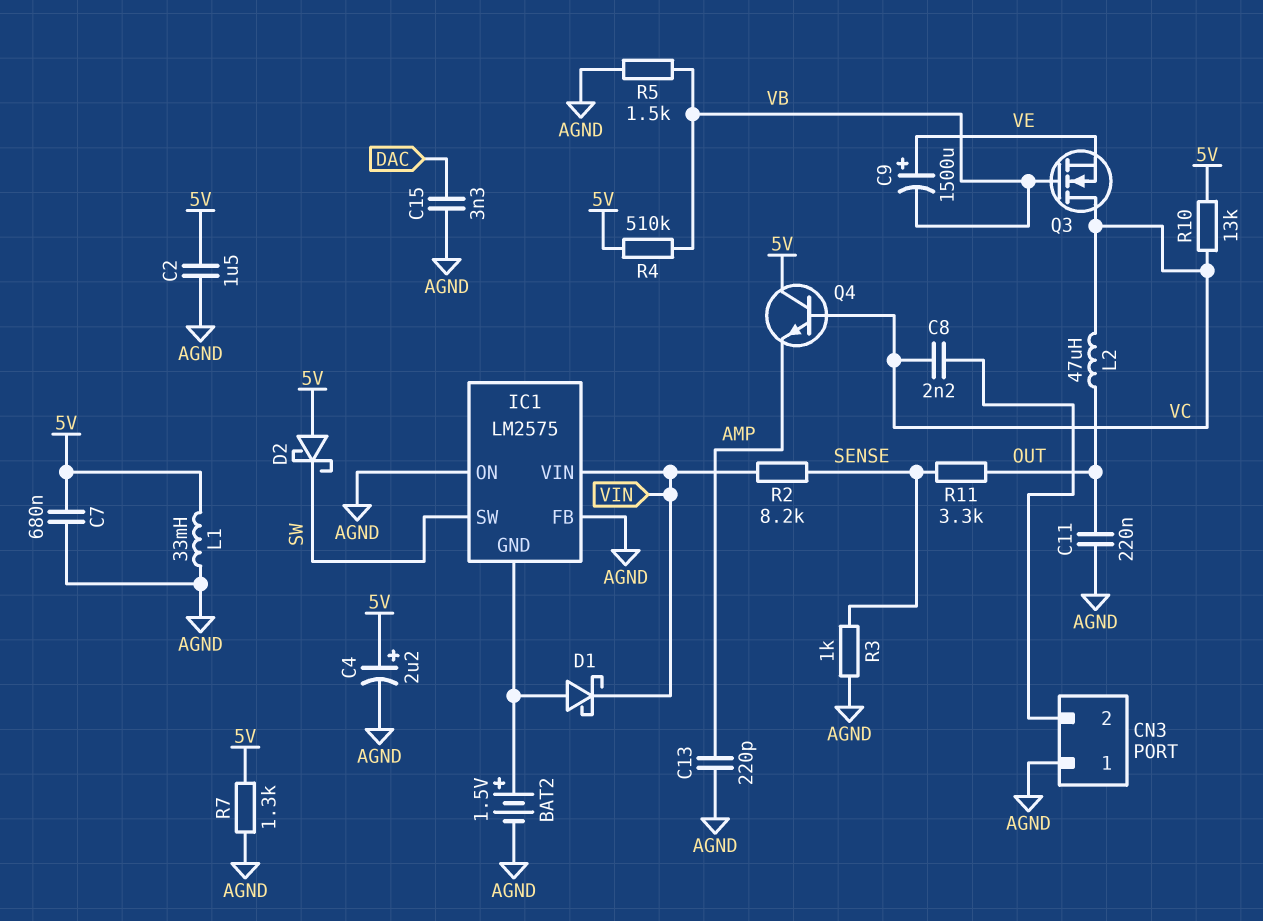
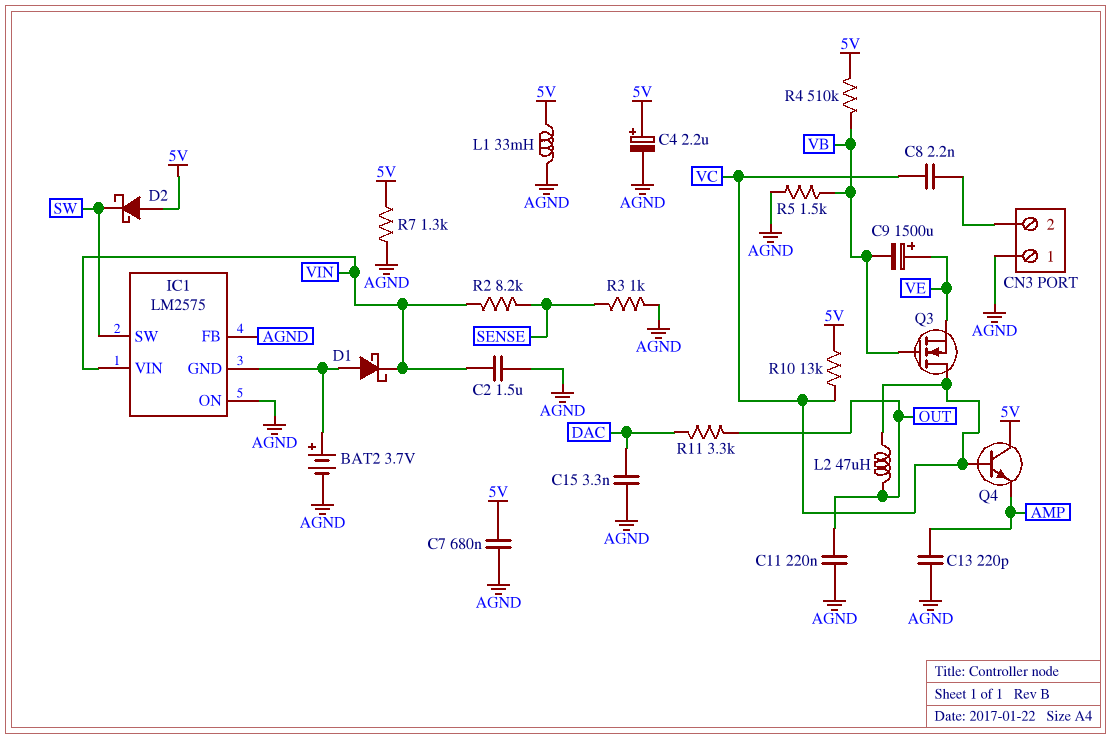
BAT2: 1.5V (plus IC1/GND, minus AGND) -> 3.7V (plus IC1/GND, minus AGND)
C2: 1.5uF (5V, AGND) -> 1.5uF (AGND, VIN)
R11: 3.3k (OUT, SENSE) -> 3.3k (DAC, OUT)

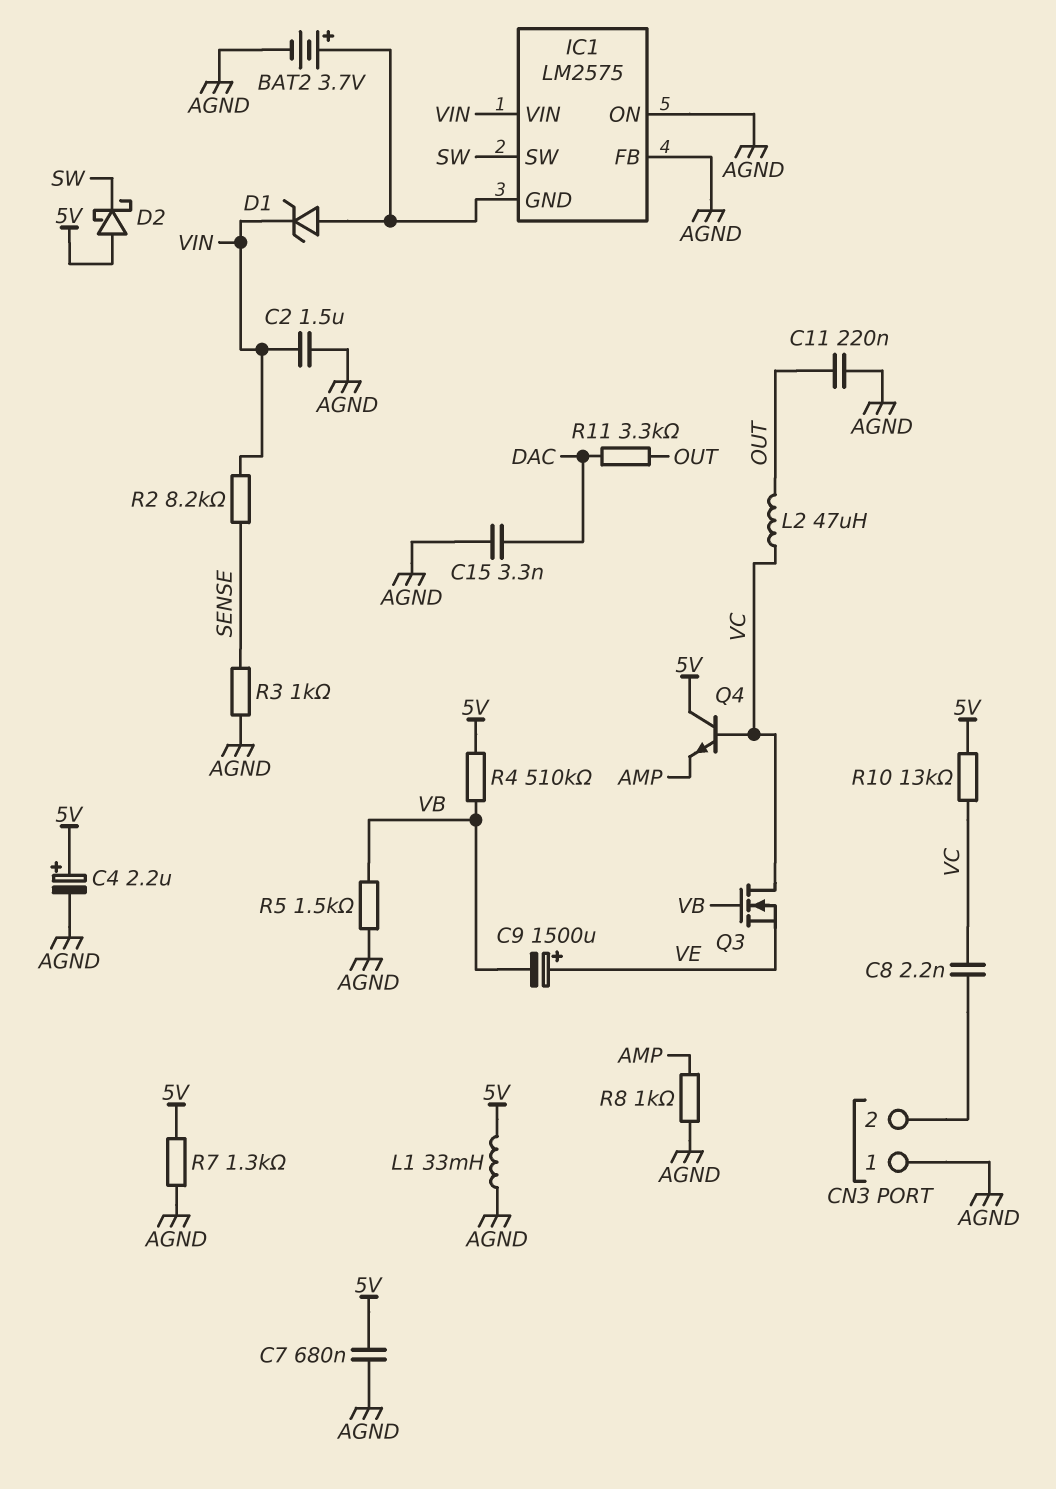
C13: 220pF (AGND, AMP) -> none
D1: schottky (A IC1/GND, K VIN) -> zener (A IC1/GND, K VIN)
R8: none -> 1k (AGND, AMP)

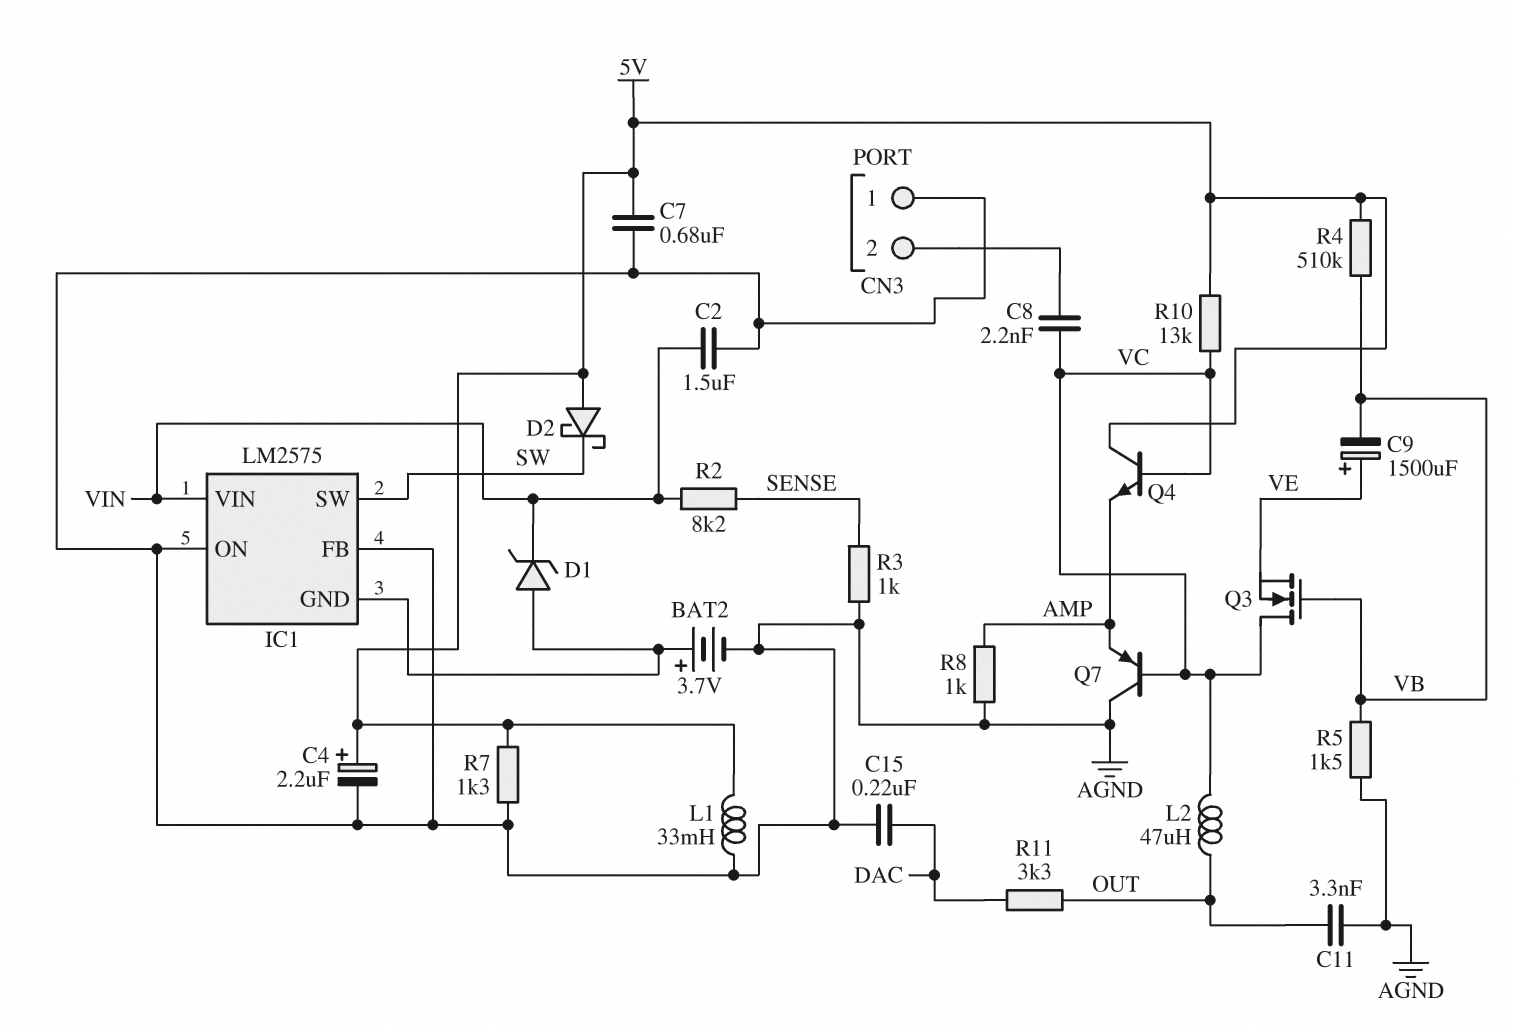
C11: 220nF (AGND, OUT) -> 3.3nF (AGND, OUT)
C15: 3.3nF (AGND, DAC) -> 220nF (AGND, DAC)
Q7: none -> PNP (B VC, C AGND, E AMP)

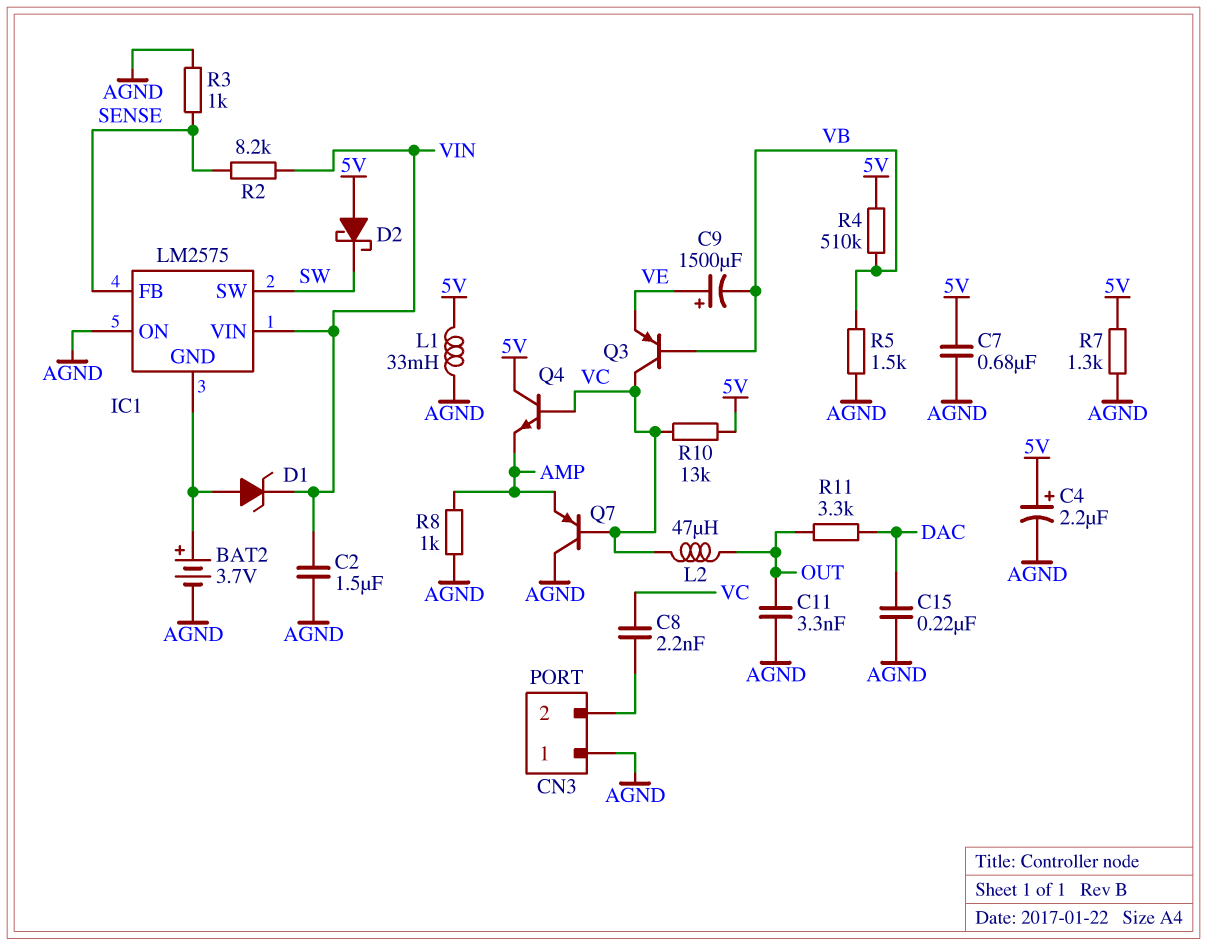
IC1 pin FB: AGND -> SENSE
Q3: NMOS (G VB, D VC, S VE) -> PNP (B VB, C VC, E VE)

